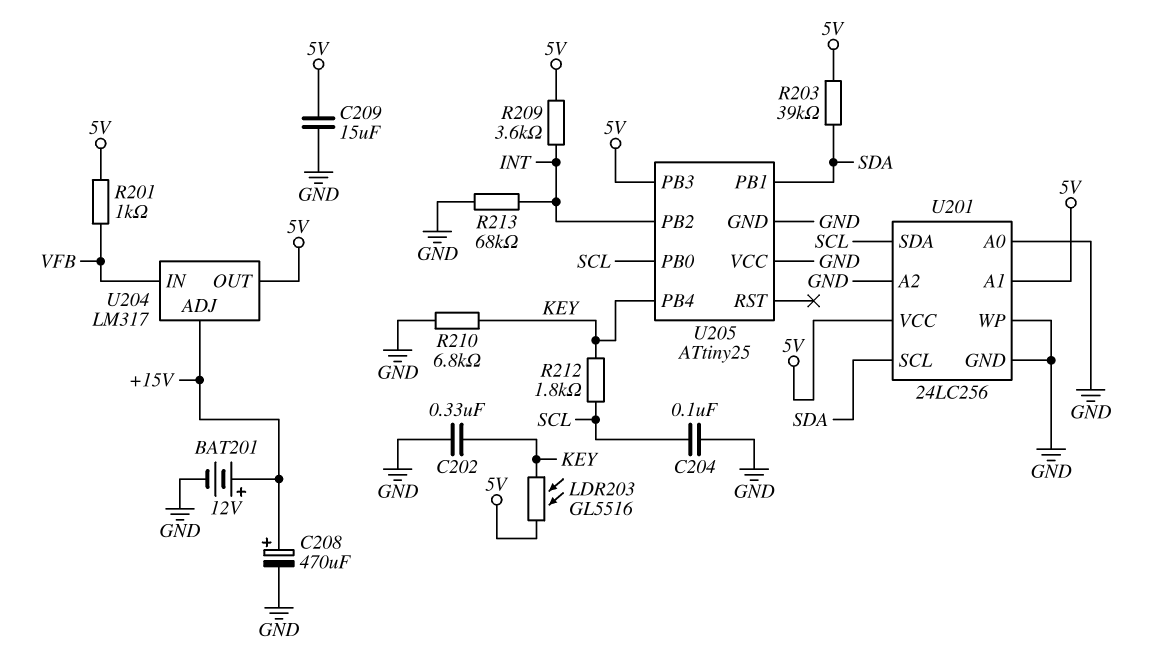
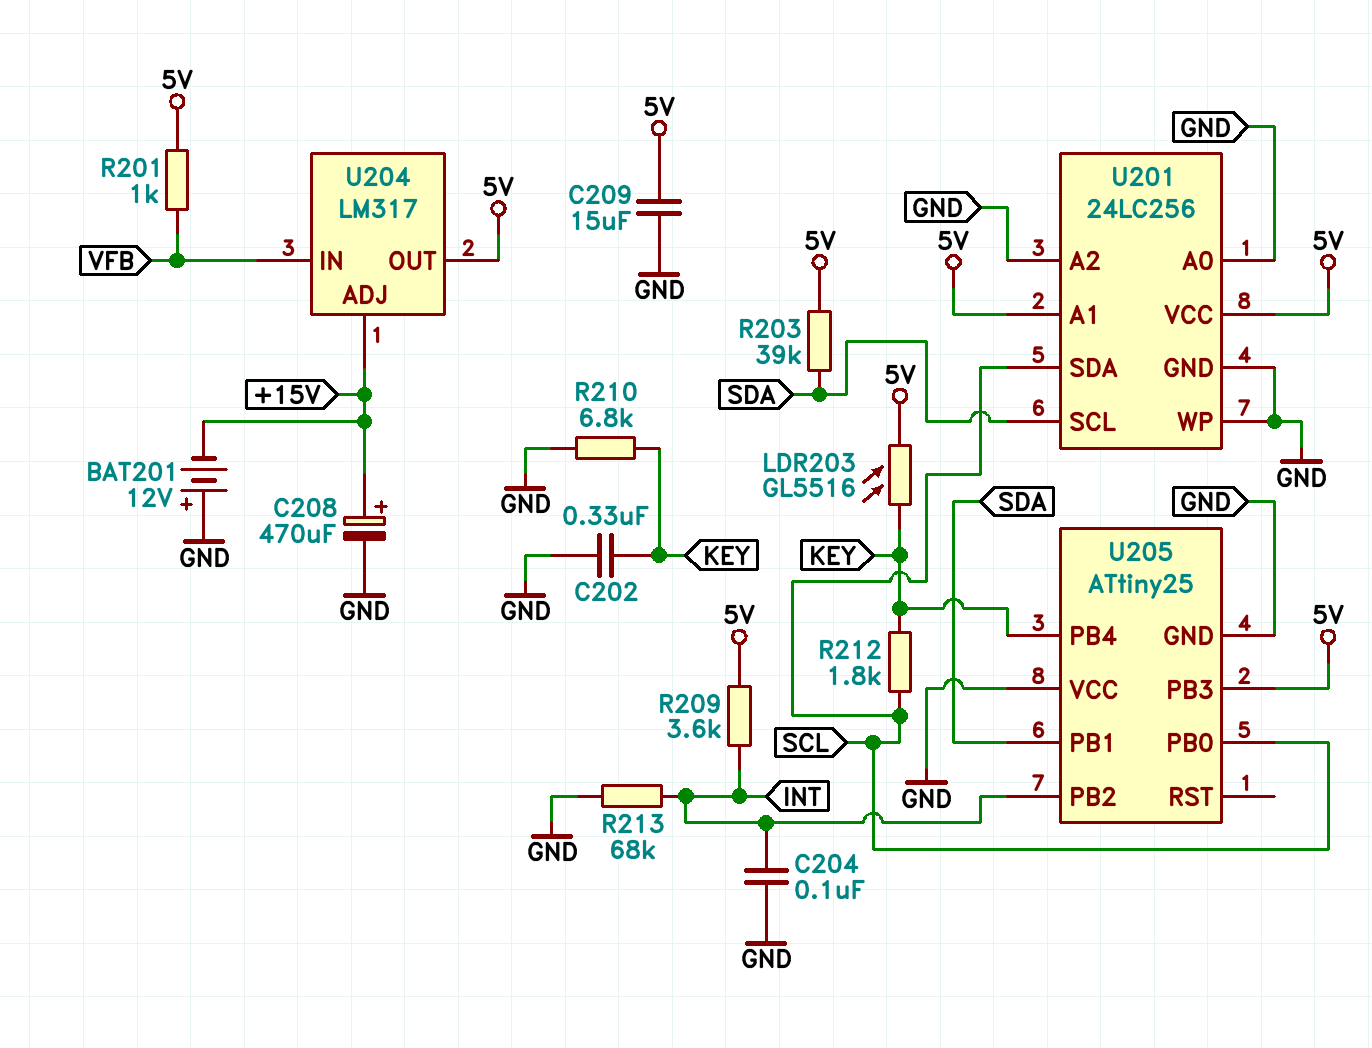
BAT201: 12V (plus +15V, minus GND) -> 12V (plus GND, minus +15V)
C204: 100nF (GND, SCL) -> 100nF (GND, INT)

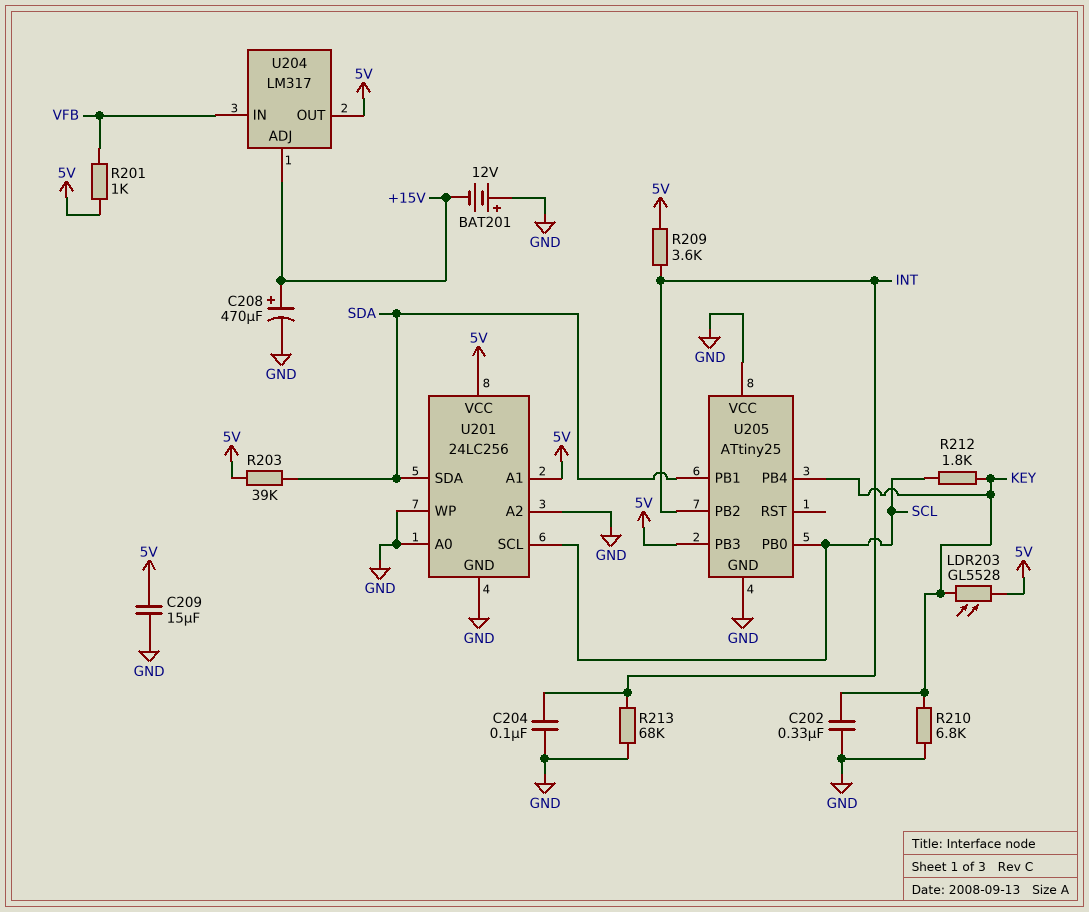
LDR203: GL5516 (5V, KEY) -> GL5528 (5V, KEY)
U201 pin SCL: SDA -> SCL
U201 pin SDA: SCL -> SDA

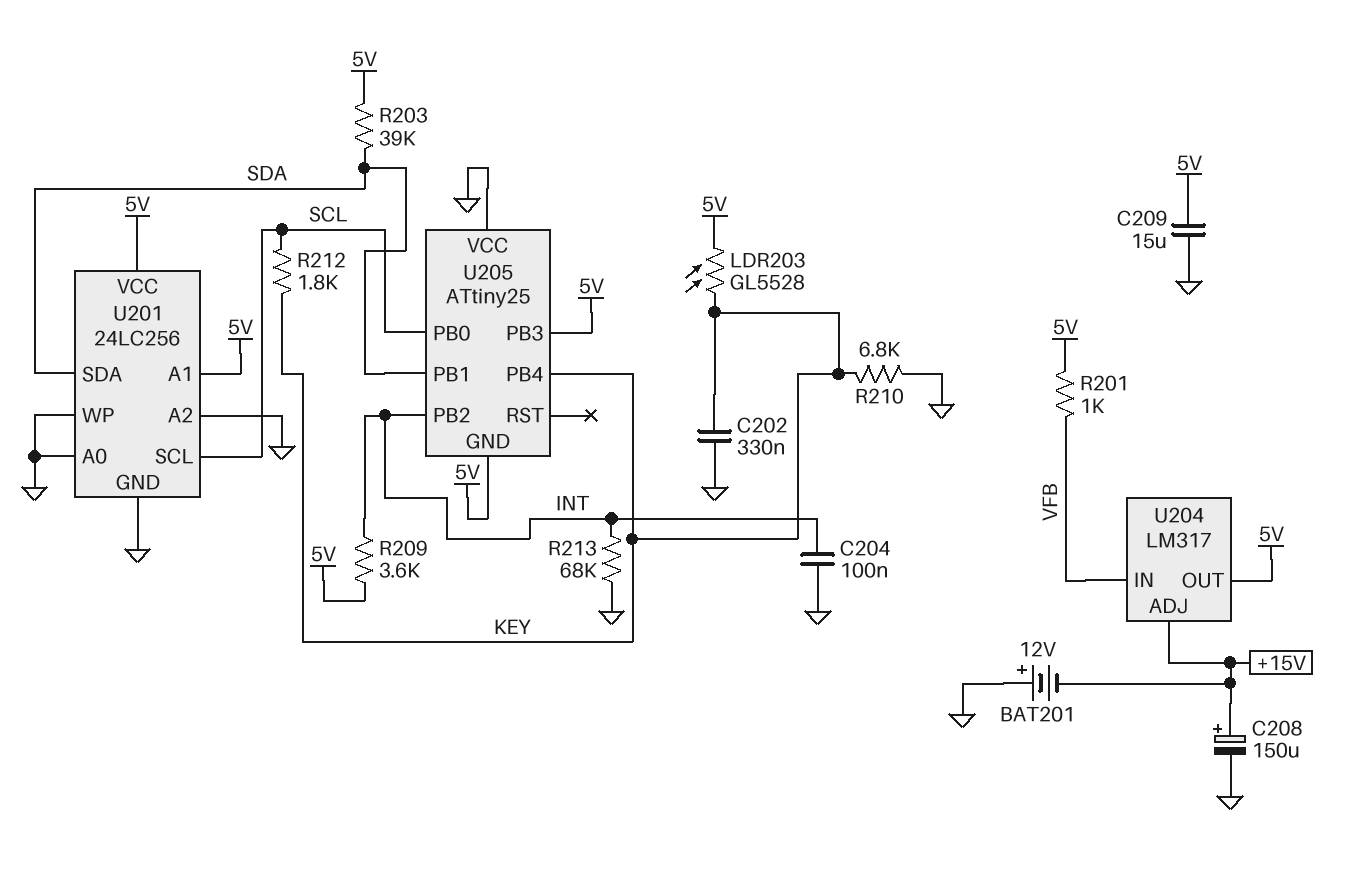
C208: 470uF (plus +15V, minus GND) -> 150uF (plus +15V, minus GND)
U205 pin GND: GND -> 5V

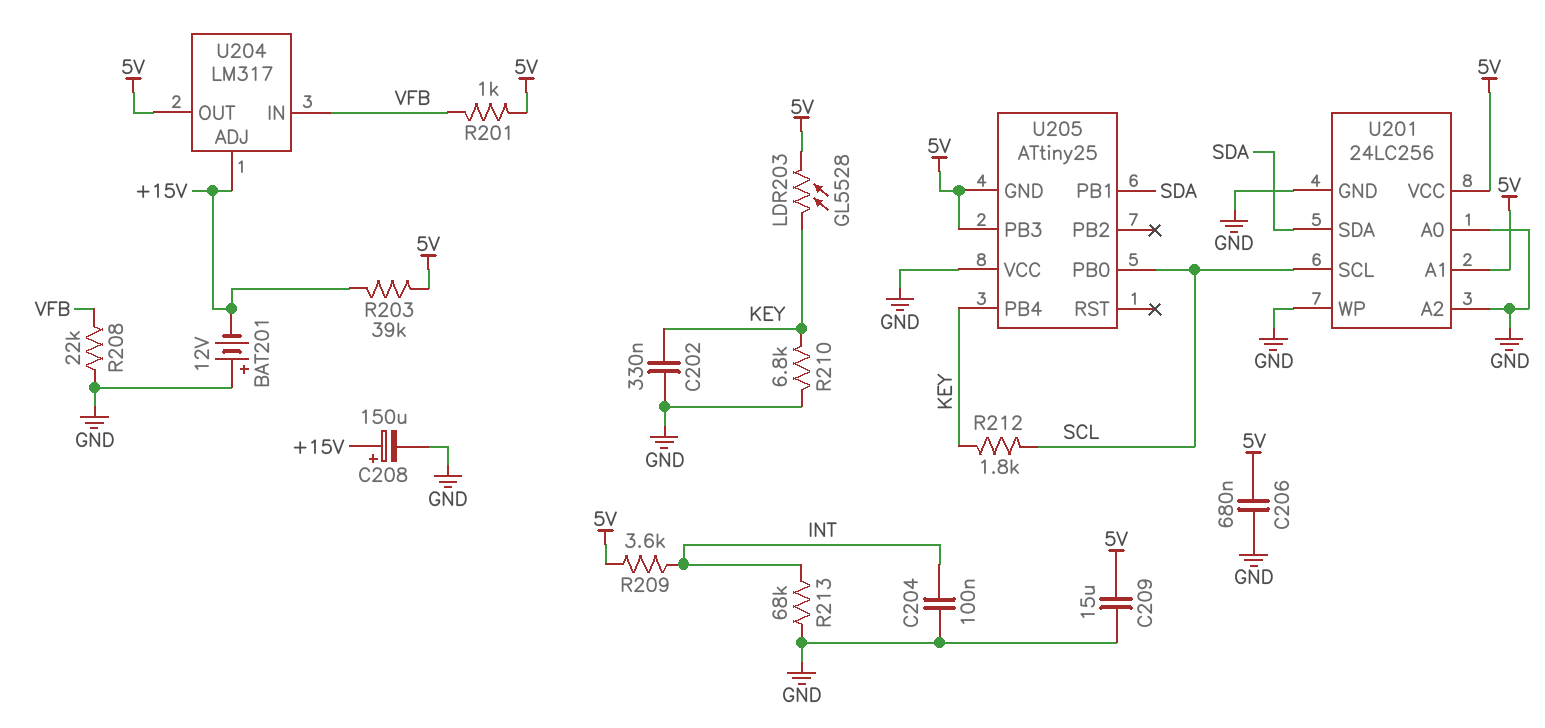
C206: none -> 680nF (5V, GND)
R203: 39k (5V, SDA) -> 39k (+15V, 5V)
R208: none -> 22k (GND, VFB)
U205 pin PB2: INT -> none

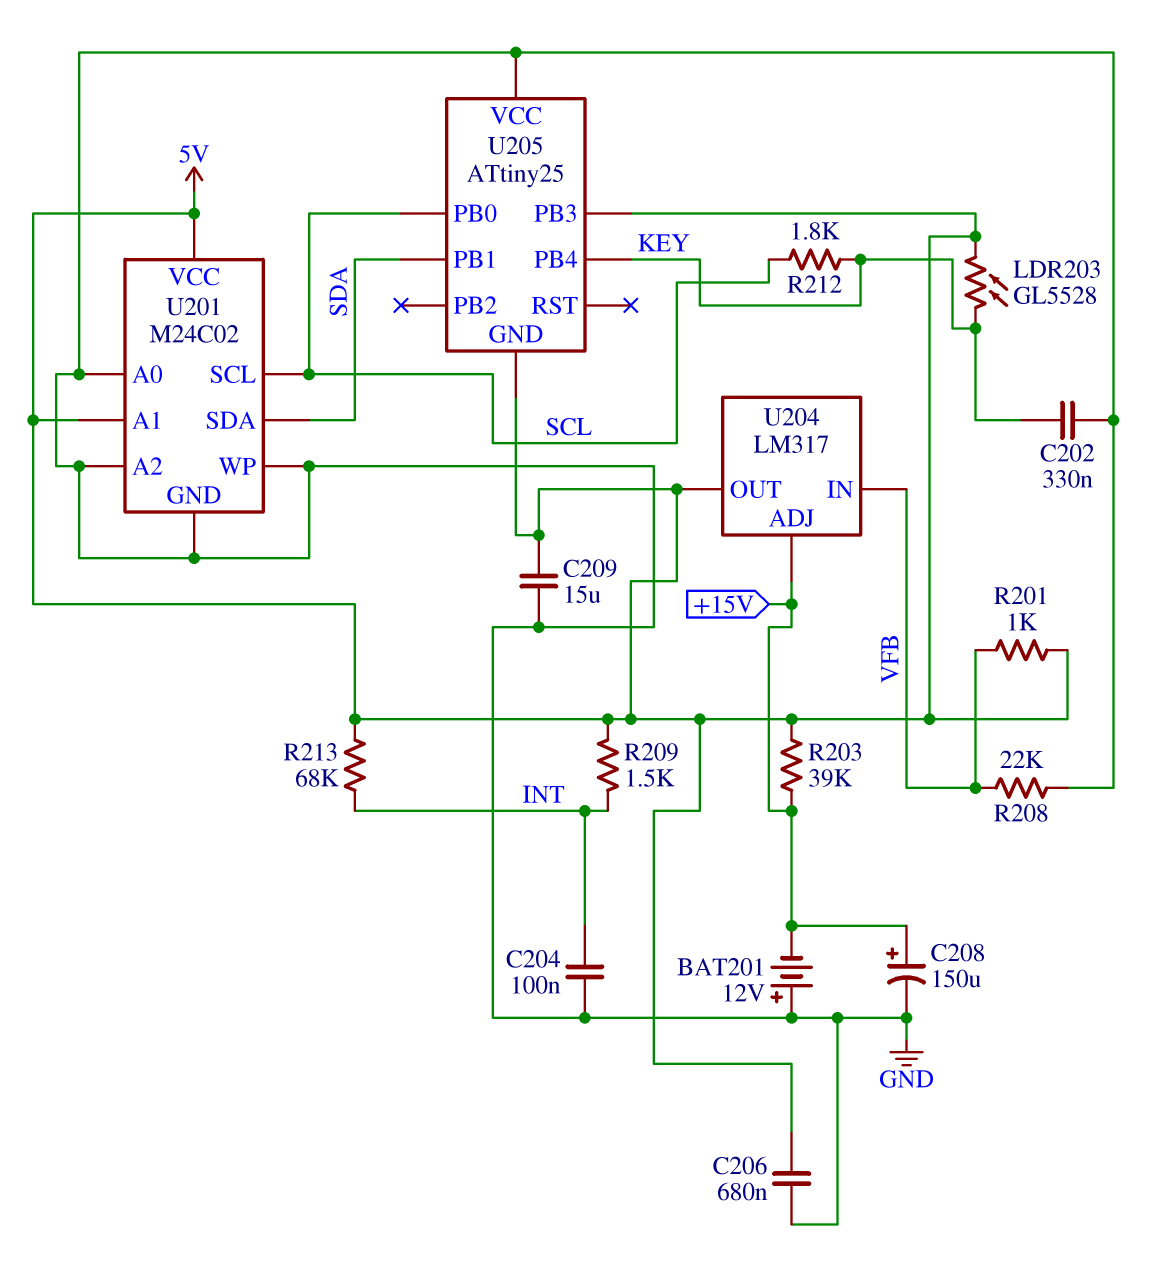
R209: 3.6k (5V, INT) -> 1.5k (5V, INT)
R210: 6.8k (GND, KEY) -> none
R213: 68k (GND, INT) -> 68k (5V, INT)
U201: 24LC256 -> M24C02

